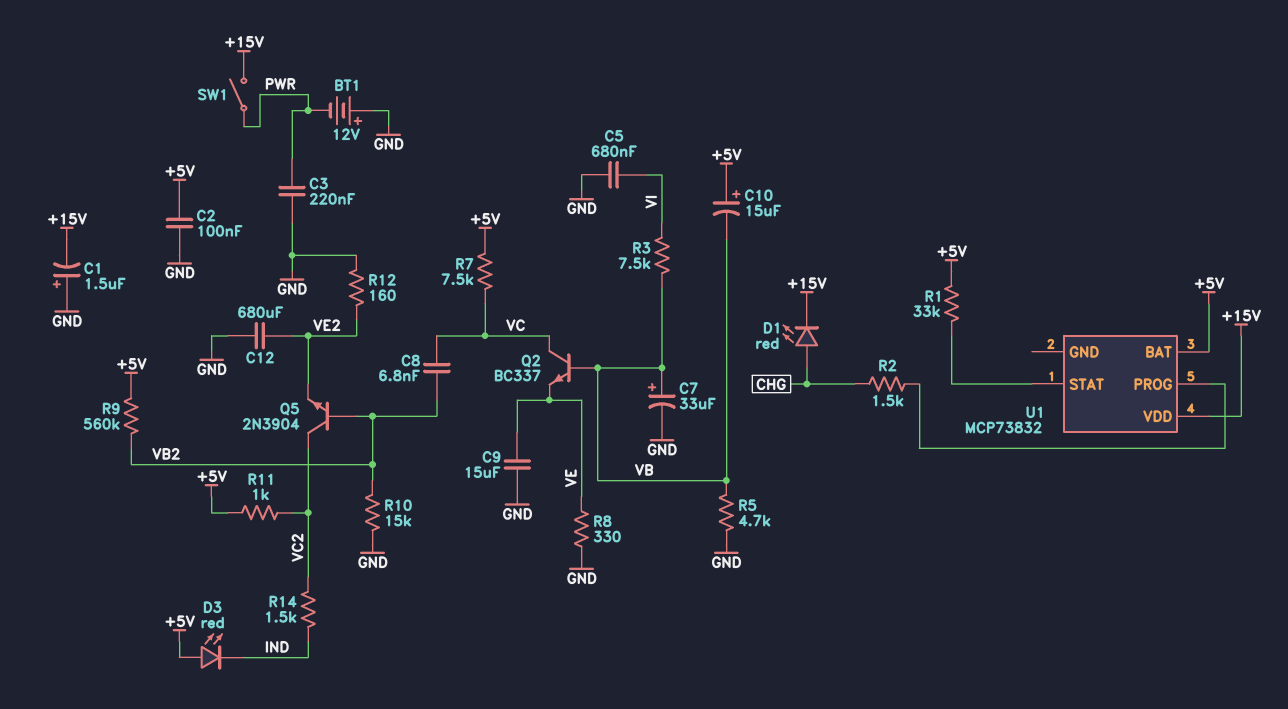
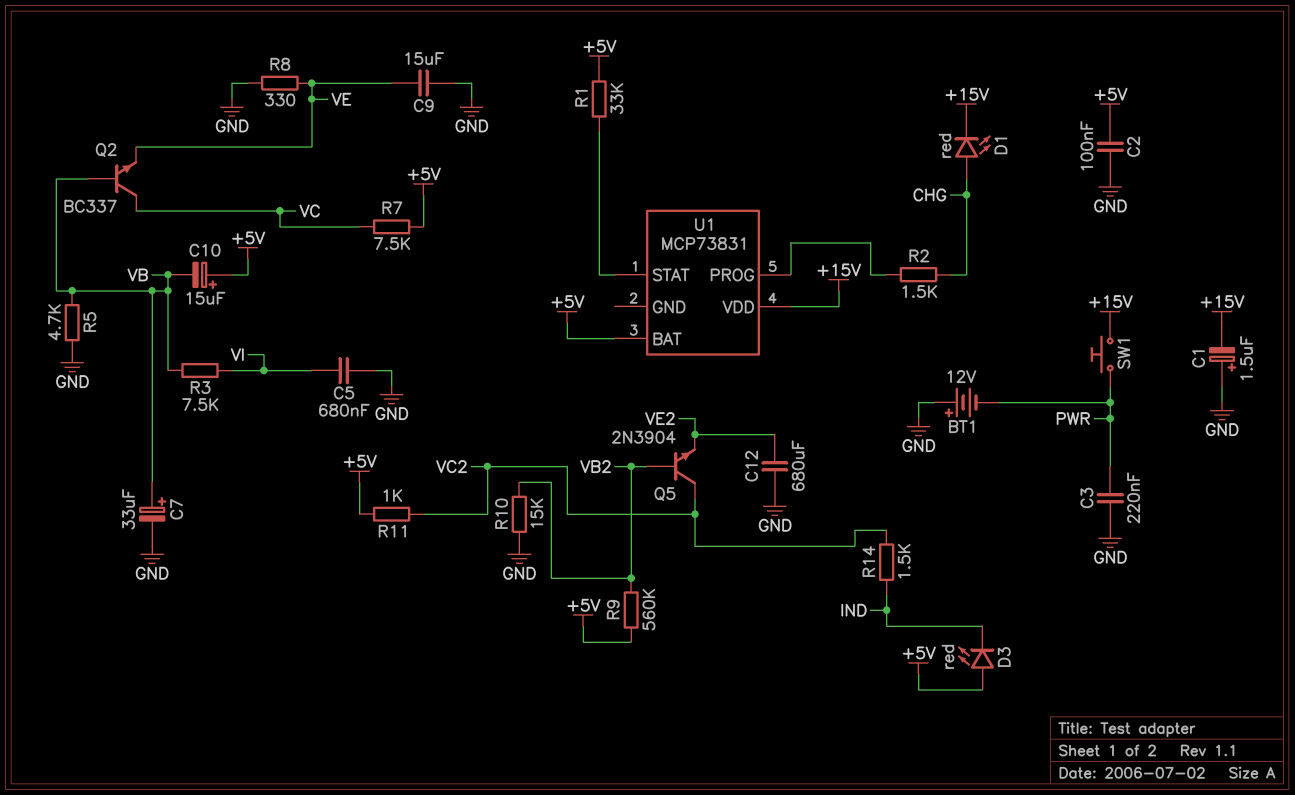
C8: 6.8nF (VB2, VC) -> none
R12: 160 (GND, VE2) -> none
SW1: switch (+15V, PWR) -> button (+15V, PWR)
U1: MCP73832 -> MCP73831

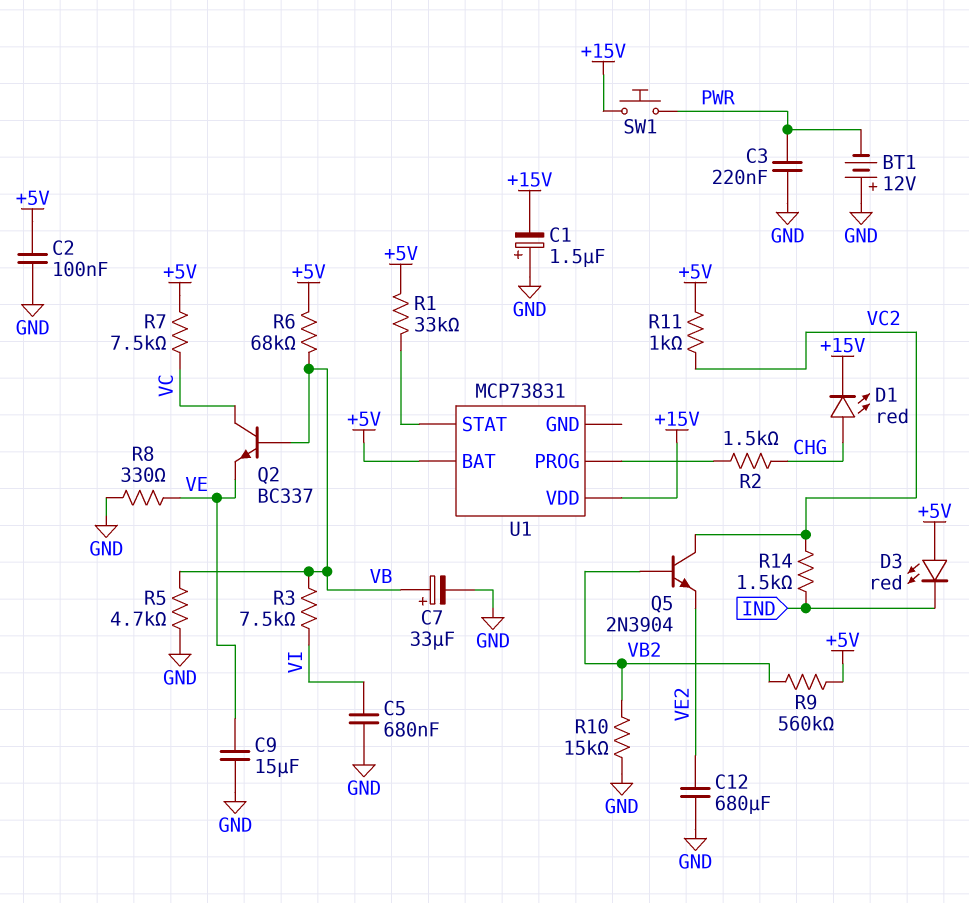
C10: 15uF (plus +5V, minus VB) -> none
R6: none -> 68k (+5V, VB)

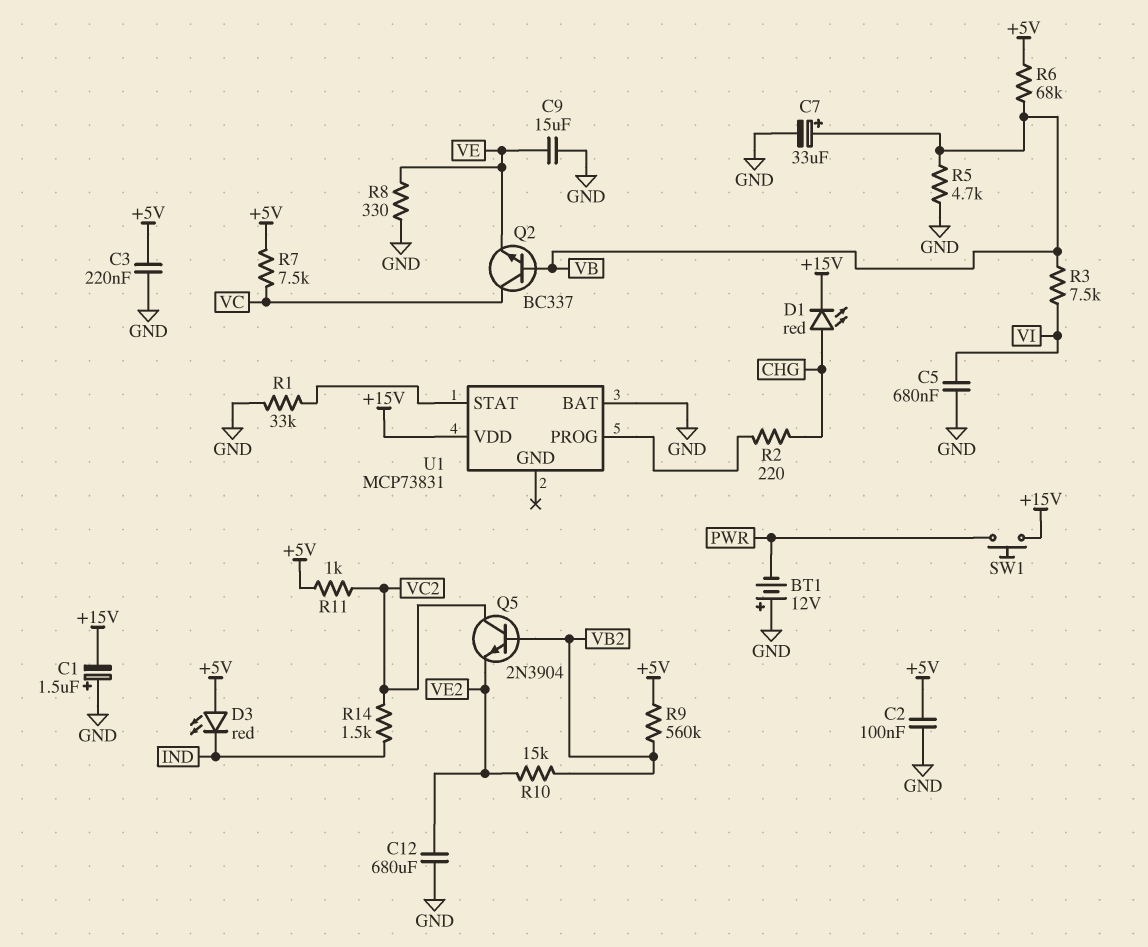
C3: 220nF (GND, PWR) -> 220nF (+5V, GND)
R1: 33k (+5V, U1/STAT) -> 33k (GND, U1/STAT)
R2: 1.5k (CHG, U1/PROG) -> 220 (CHG, U1/PROG)
R10: 15k (GND, VB2) -> 15k (VB2, VE2)
U1 pin BAT: +5V -> GND

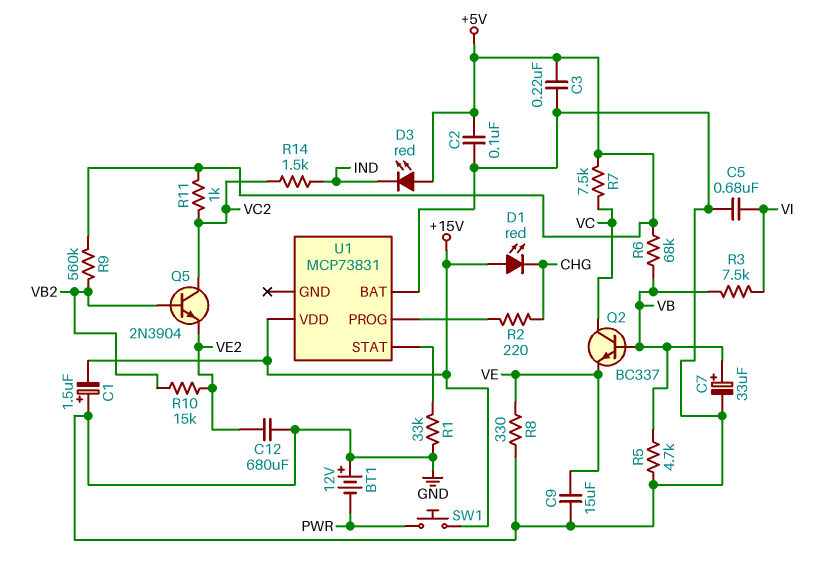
D1: LED red (A CHG, K +15V) -> LED red (A +15V, K CHG)

